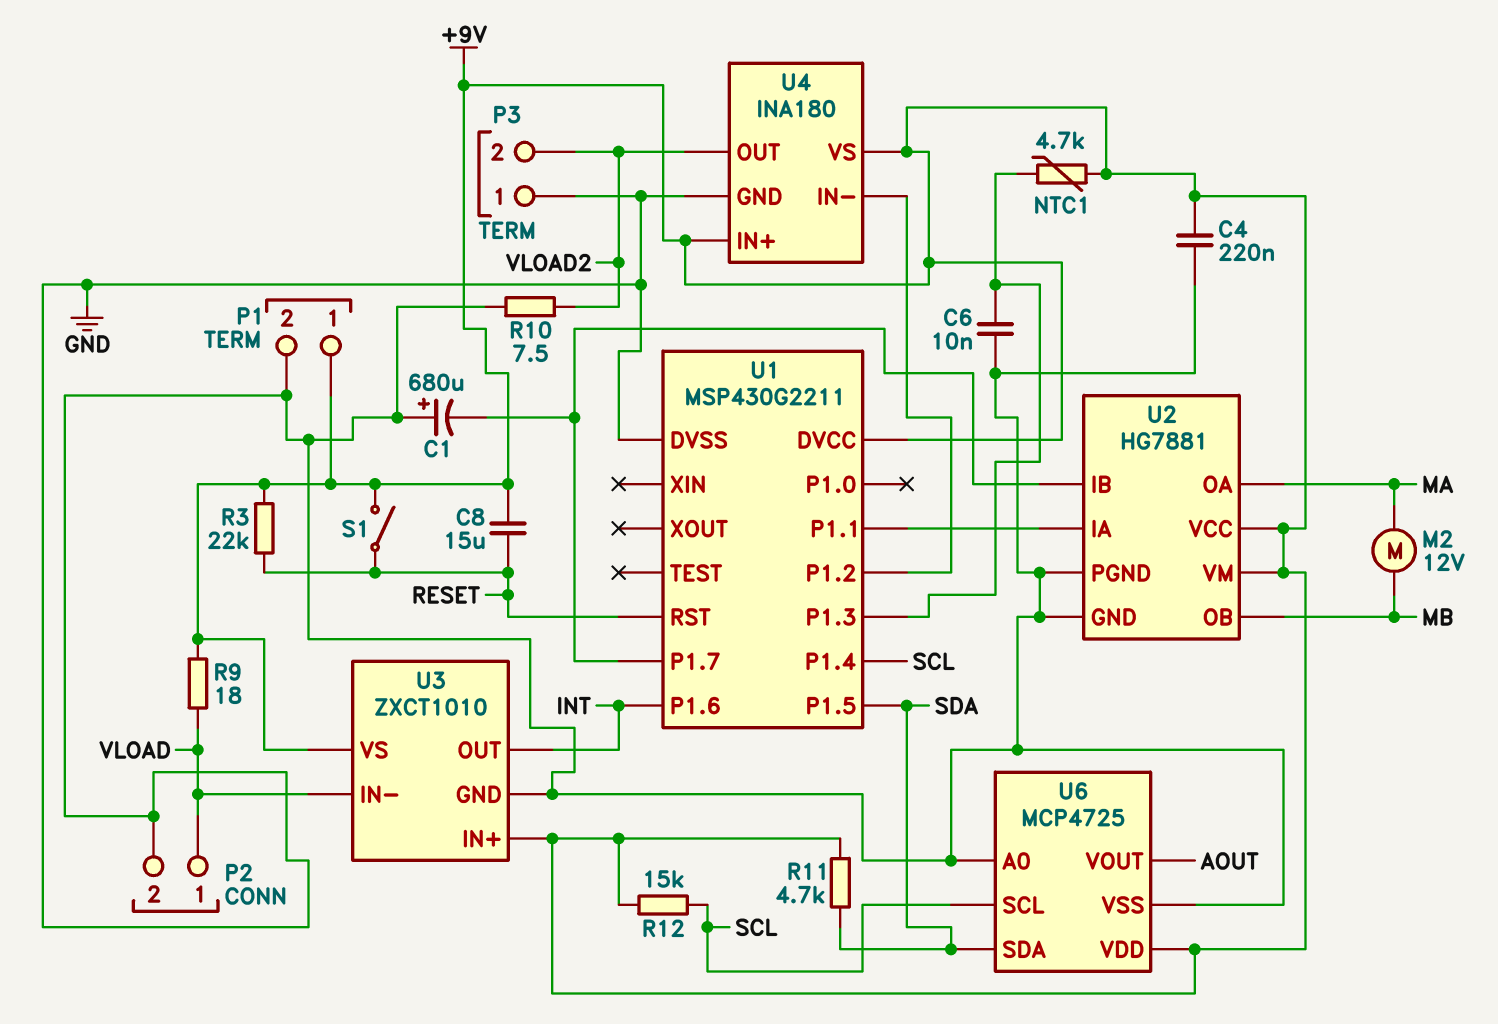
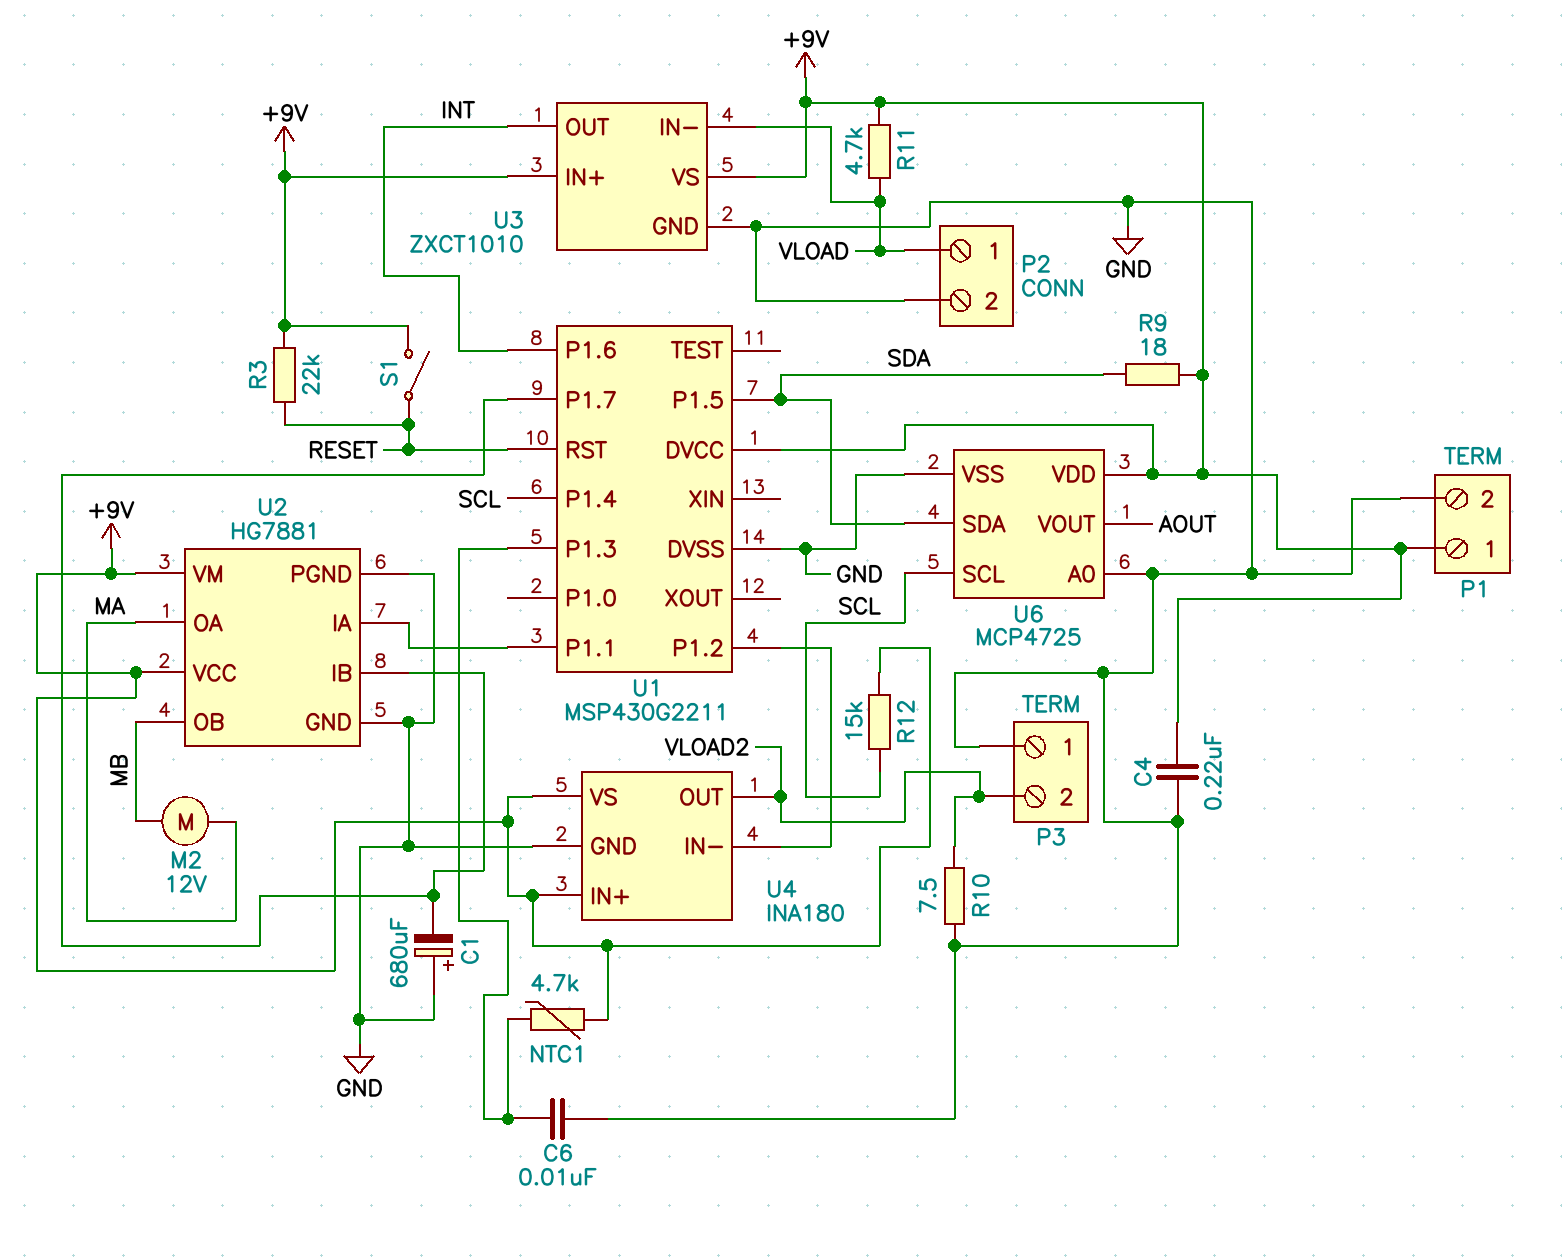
C8: 15uF (+9V, RESET) -> none
R9: 18 (+9V, VLOAD) -> 18 (+9V, SDA)
R11: 4.7k (+9V, SDA) -> 4.7k (+9V, VLOAD)

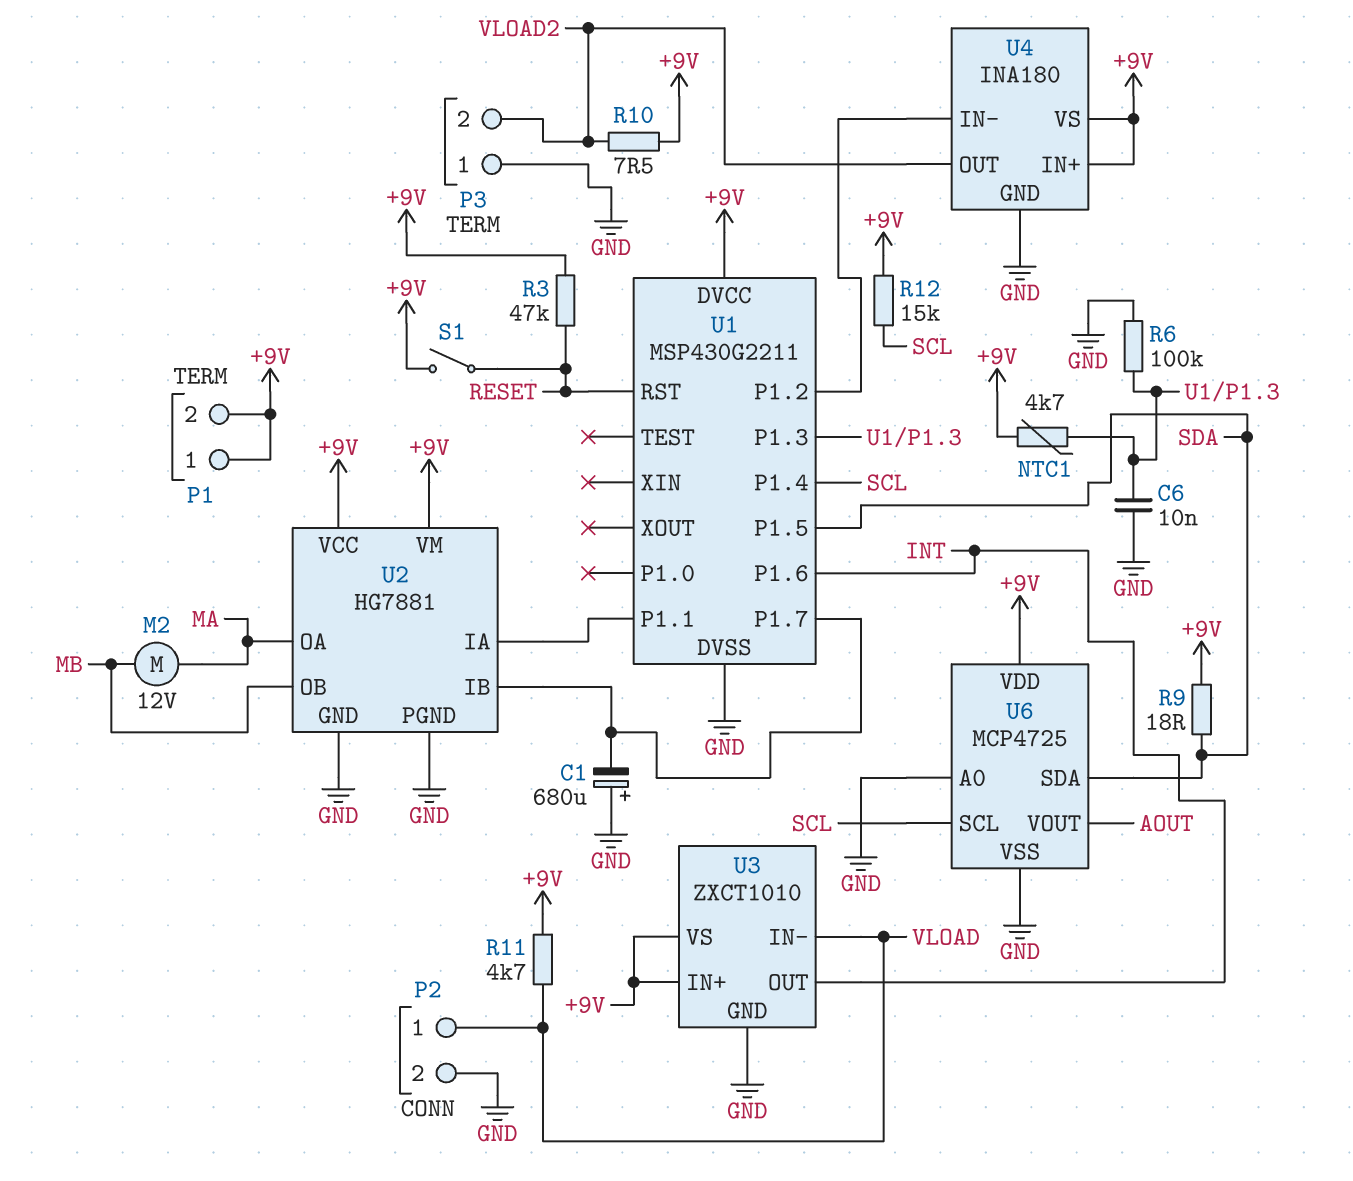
C4: 220nF (+9V, GND) -> none
P1 pin 2: GND -> +9V
R3: 22k (+9V, RESET) -> 47k (+9V, RESET)
R6: none -> 100k (GND, U1/P1.3)
R10: 7.5 (GND, VLOAD2) -> 7.5 (+9V, VLOAD2)

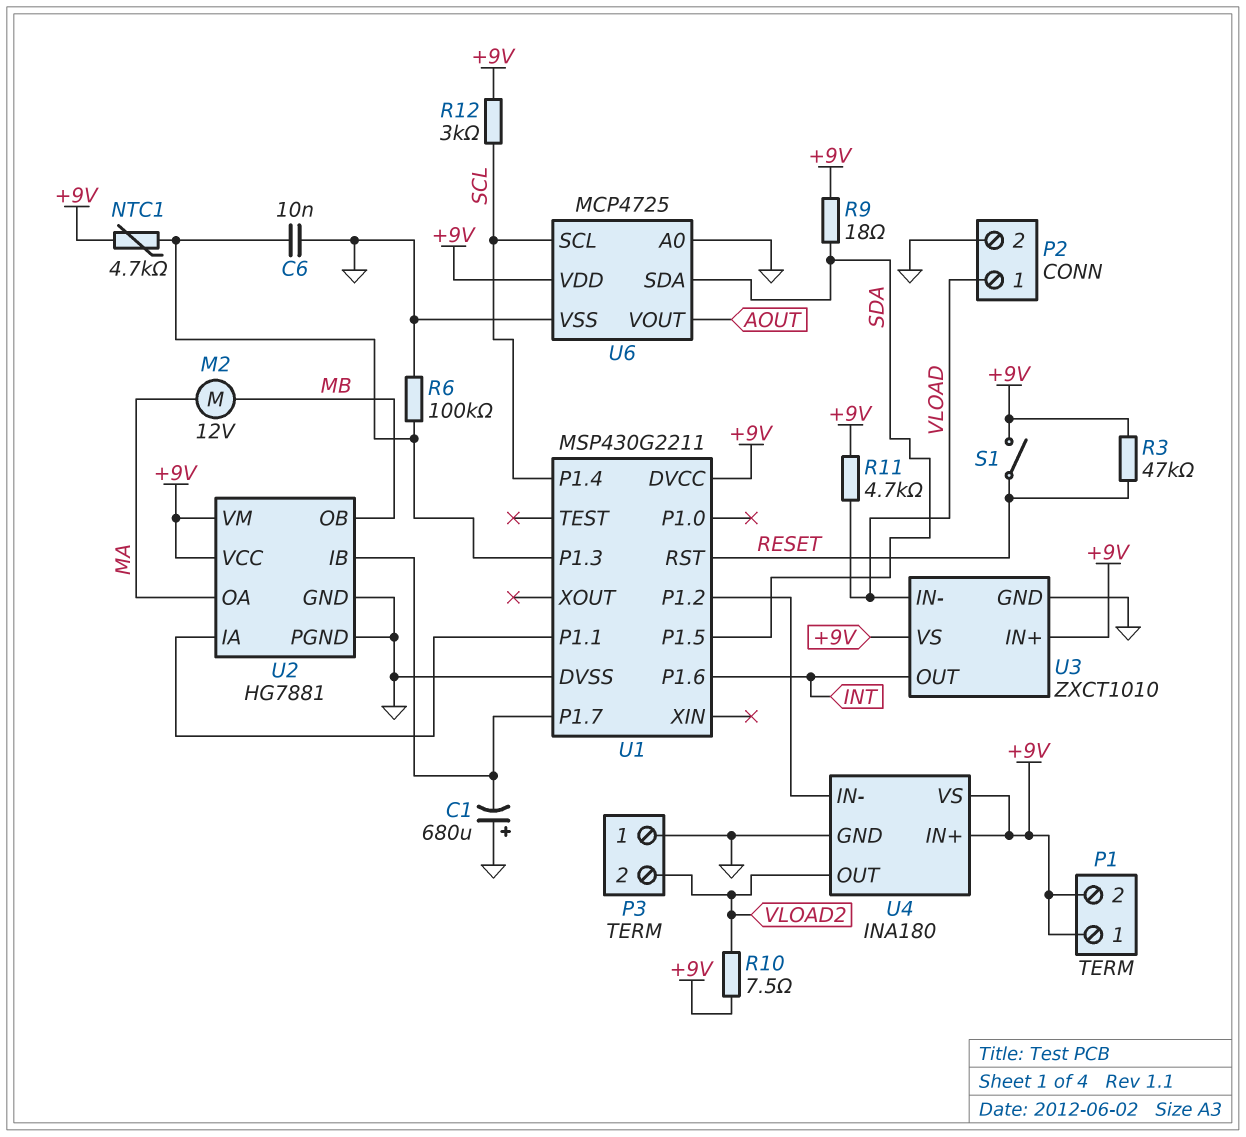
R12: 15k (+9V, SCL) -> 3k (+9V, SCL)

